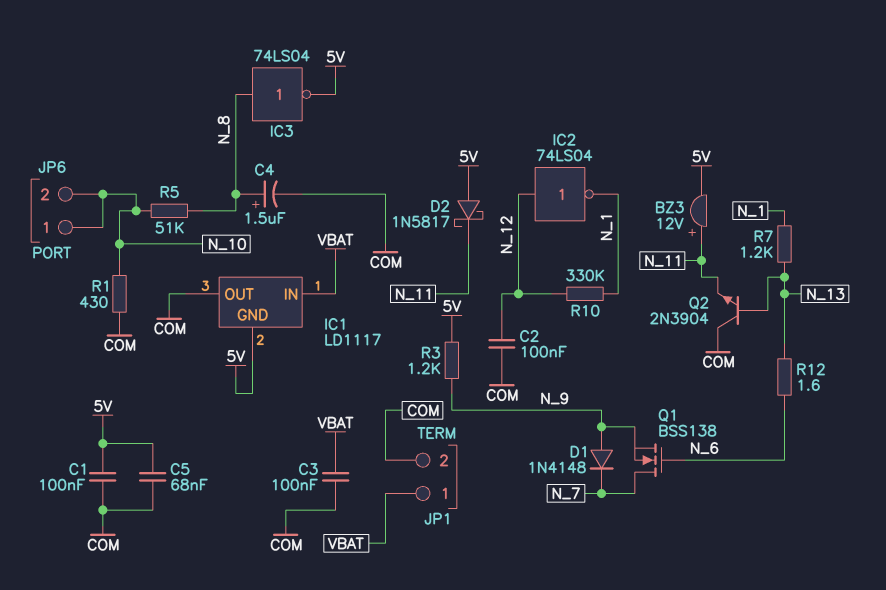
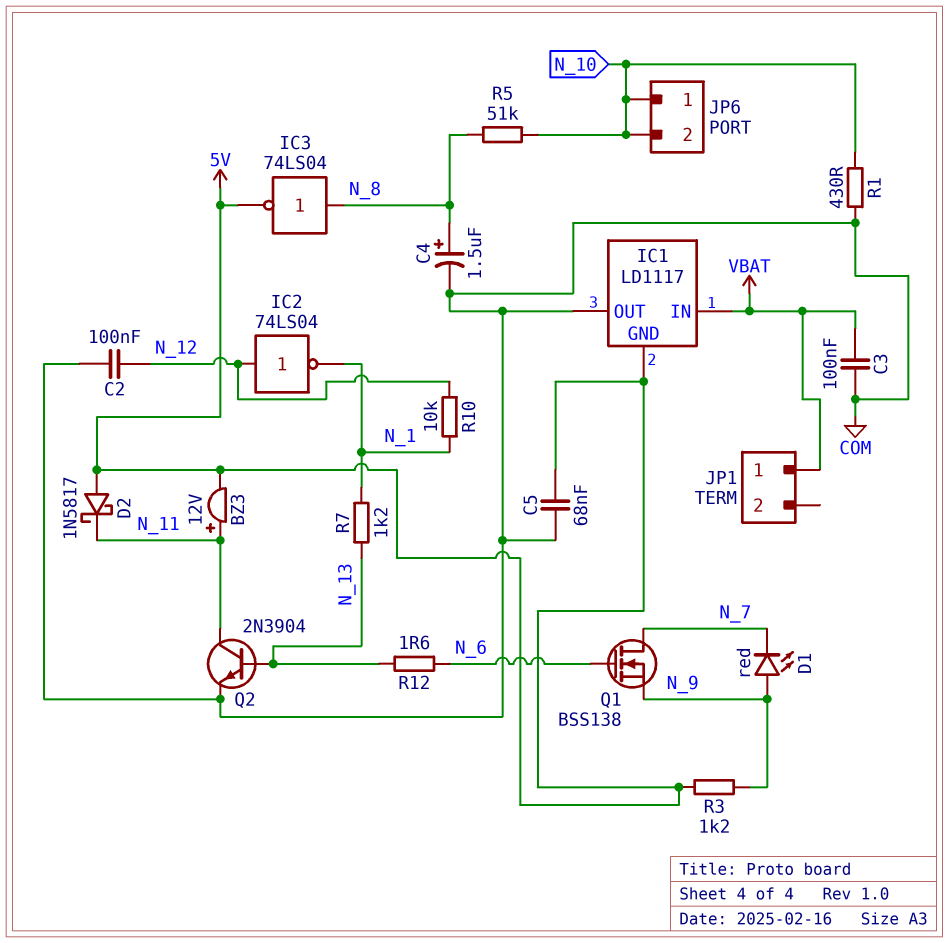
C1: 100nF (5V, COM) -> none
D1: diode 1N4148 (A N_9, K N_7) -> LED red (A N_9, K N_7)
JP1 pin 2: COM -> none
Q2: NPN 2N3904 (B N_13, C COM, E N_11) -> NPN 2N3904 (B N_13, C N_11, E COM)
R10: 330k (N_1, N_12) -> 10k (N_1, N_12)

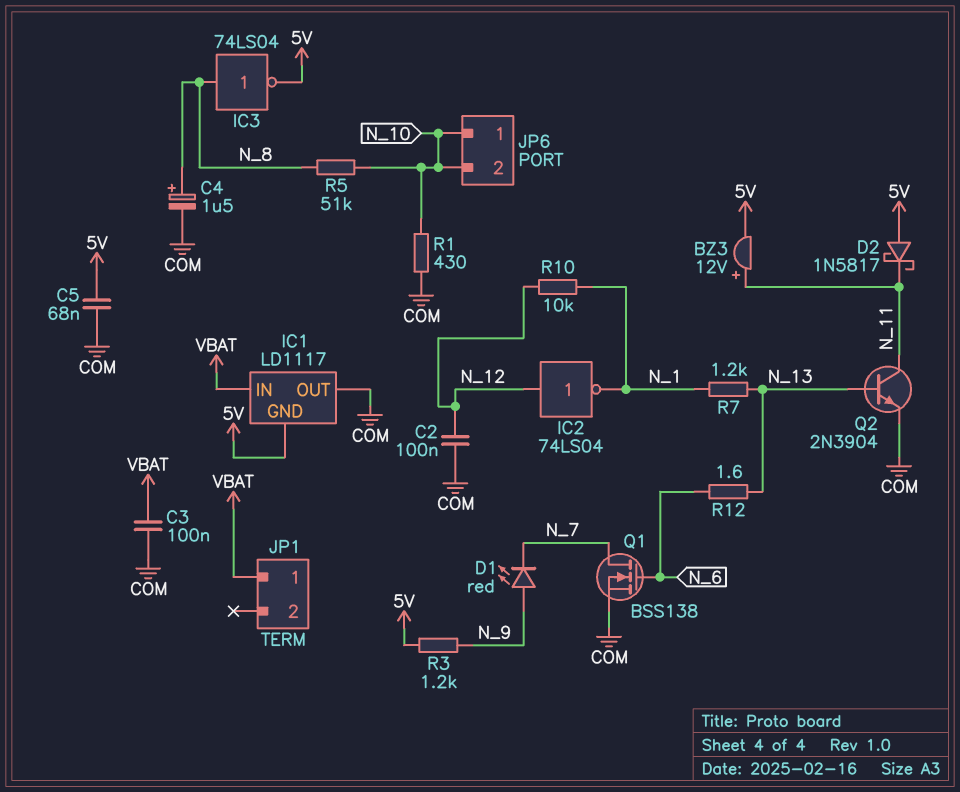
Q1: NMOS BSS138 (G N_6, D N_7, S N_9) -> NMOS BSS138 (G N_6, D N_7, S COM)

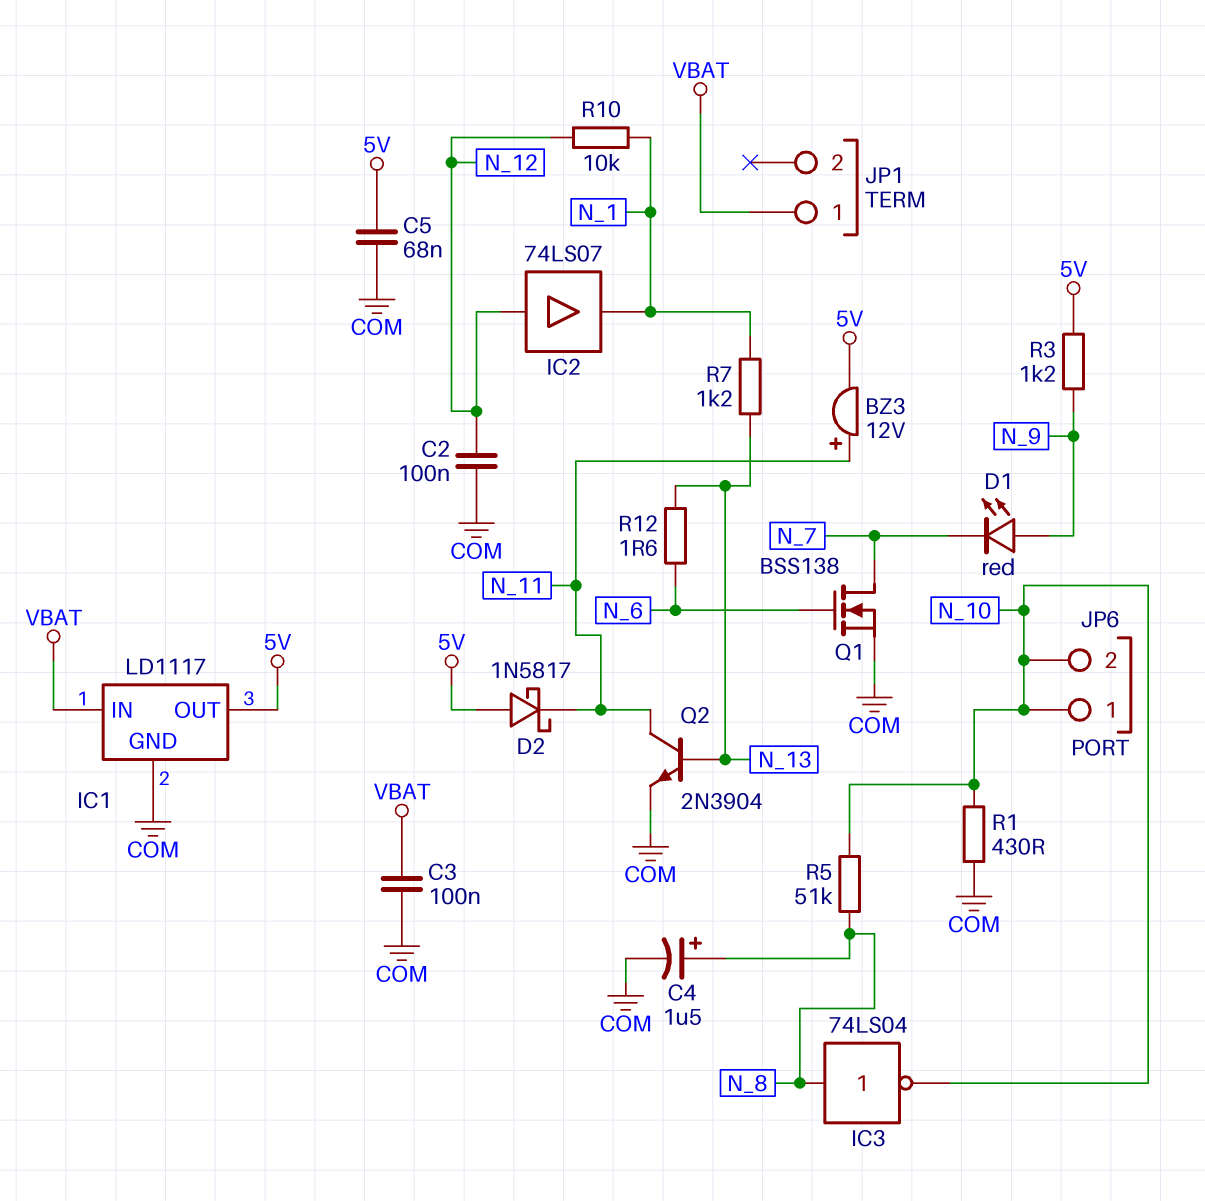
IC1 pin GND: 5V -> COM
IC1 pin OUT: COM -> 5V
IC2: NOT 74LS04 (in N_12, out N_1) -> buffer 74LS07 (in N_12, out N_1)
IC3: NOT 74LS04 (in N_8, out 5V) -> NOT 74LS04 (in N_8, out N_10)

